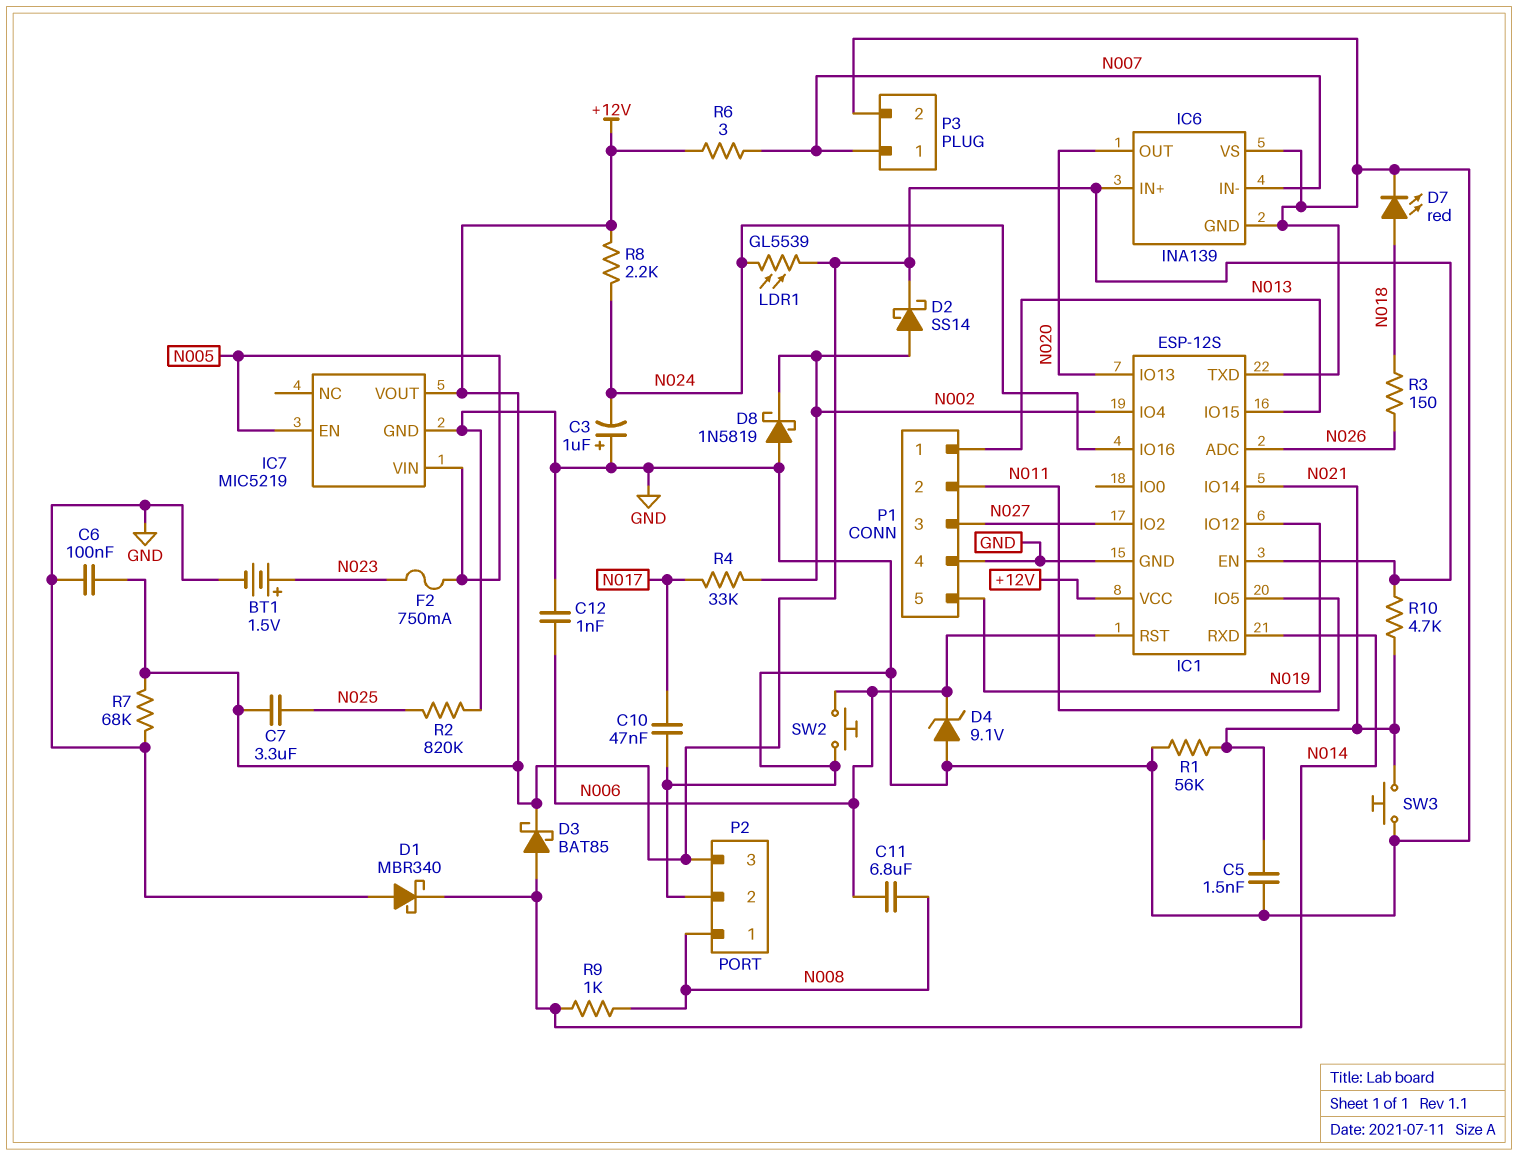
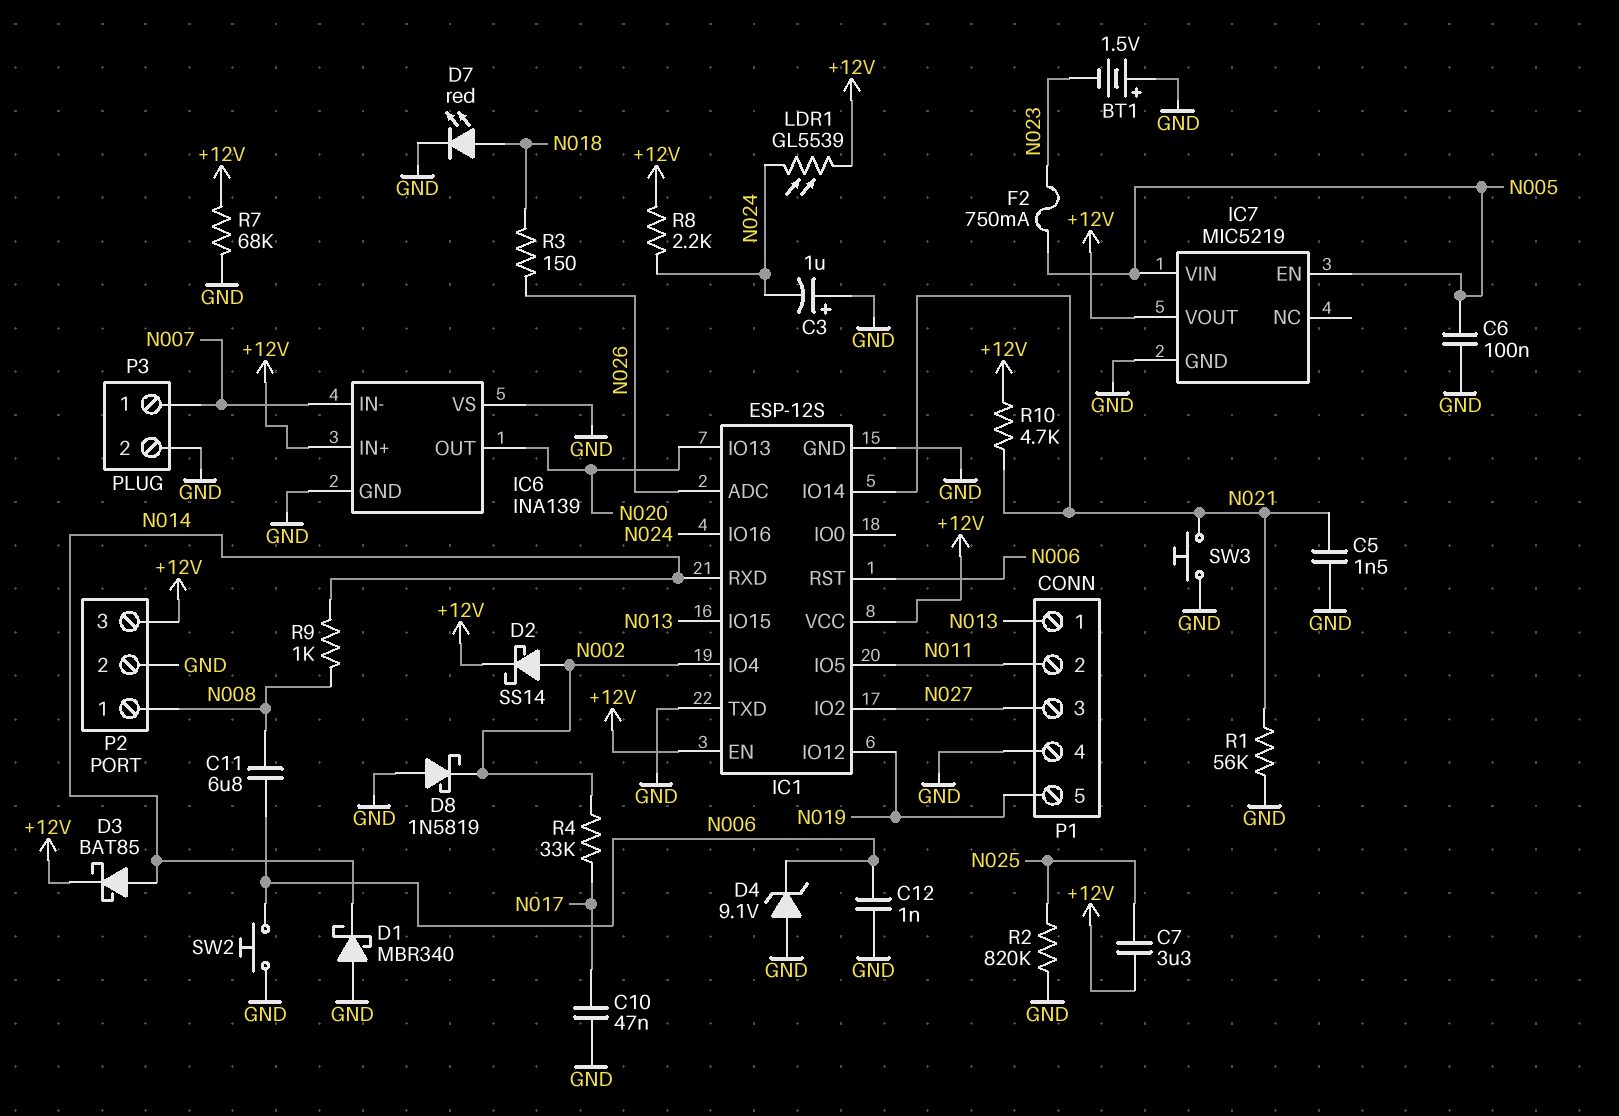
BT1: 1.5V (plus N023, minus GND) -> 1.5V (plus GND, minus N023)
C6: 100nF (+12V, GND) -> 100nF (GND, N005)
R6: 3 (+12V, N007) -> none

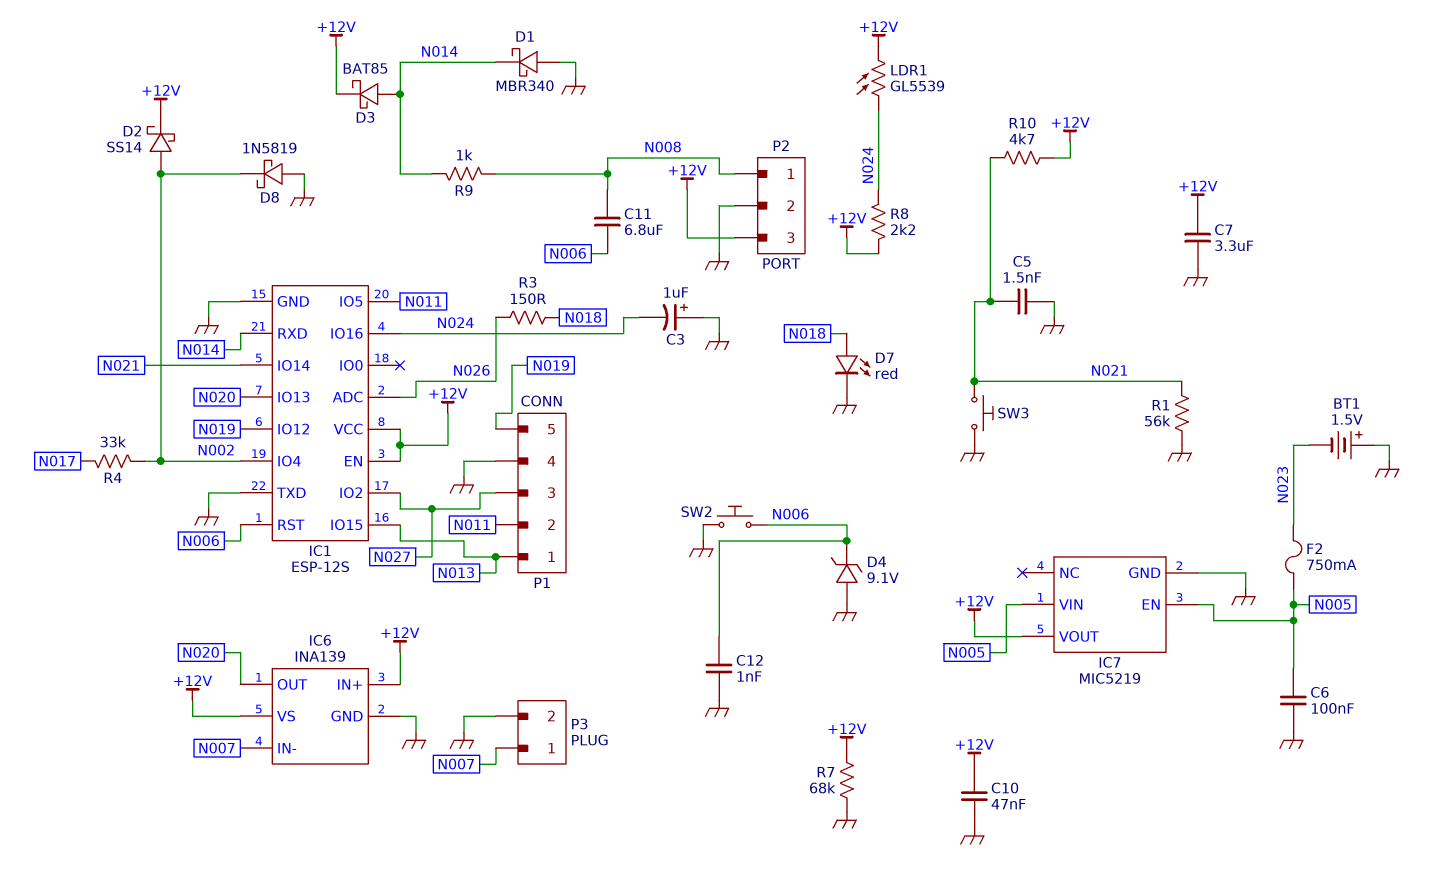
C7: 3.3uF (+12V, N025) -> 3.3uF (+12V, GND)
C10: 47nF (GND, N017) -> 47nF (+12V, GND)
IC6 pin VS: GND -> +12V
R2: 820k (GND, N025) -> none

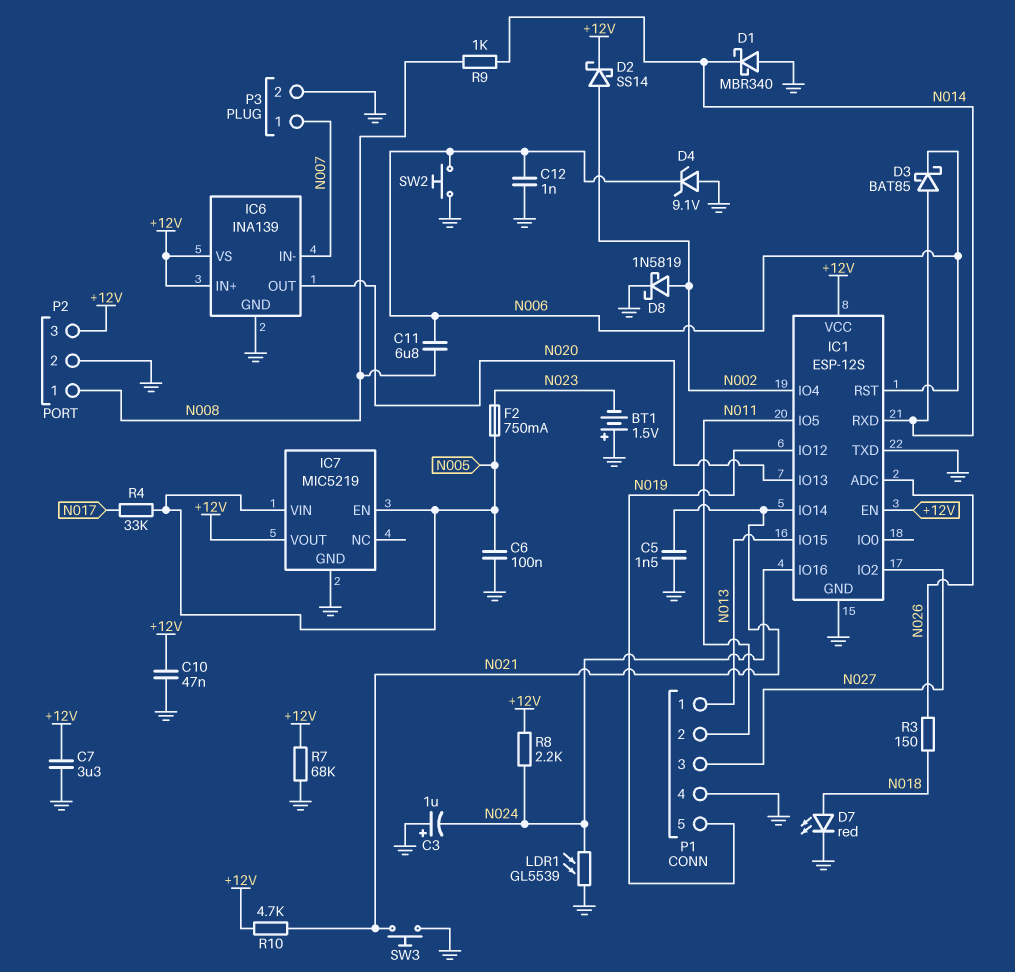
D3: schottky BAT85 (A N014, K +12V) -> schottky BAT85 (A N014, K N006)
D8: schottky 1N5819 (A GND, K N002) -> schottky 1N5819 (A N002, K GND)
LDR1: GL5539 (+12V, N024) -> GL5539 (GND, N024)
R1: 56k (GND, N021) -> none
R4: 33k (N002, N017) -> 33k (N005, N017)

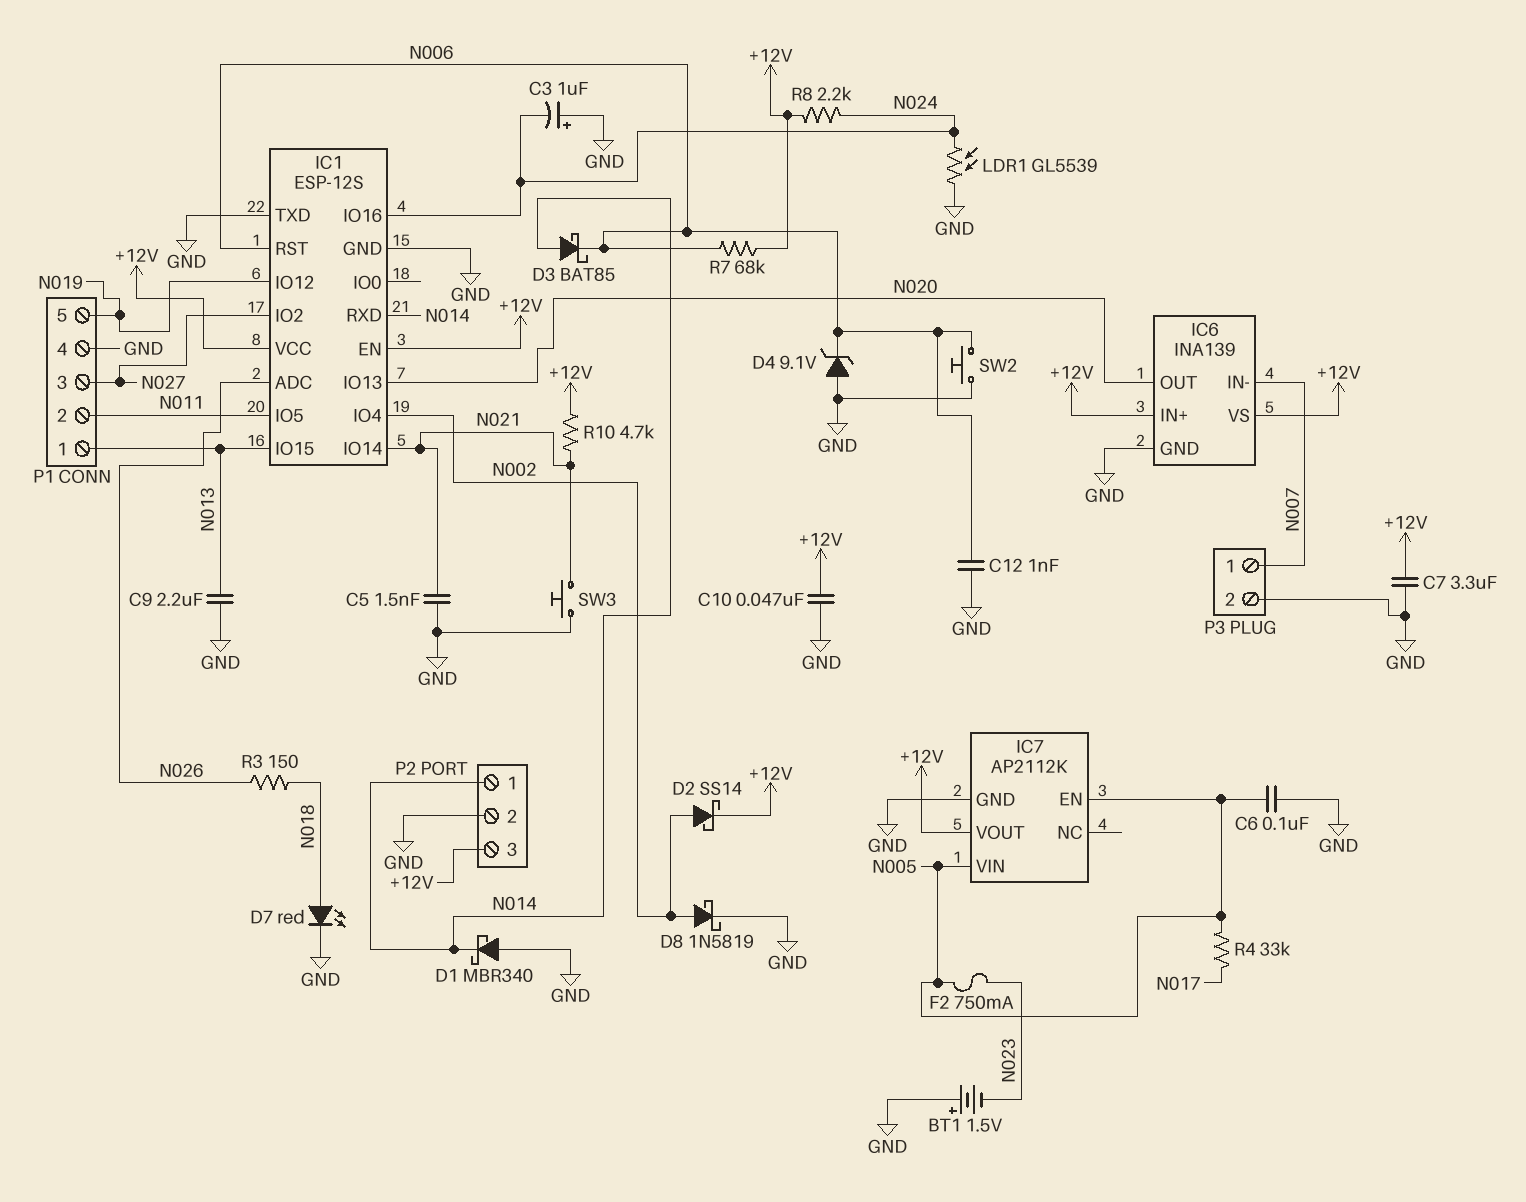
C9: none -> 2.2uF (GND, N013)
C11: 6.8uF (N006, N008) -> none
IC7: MIC5219 -> AP2112K
P2 pin 1: N008 -> N014
R7: 68k (+12V, GND) -> 68k (+12V, N006)
R9: 1k (N008, N014) -> none

